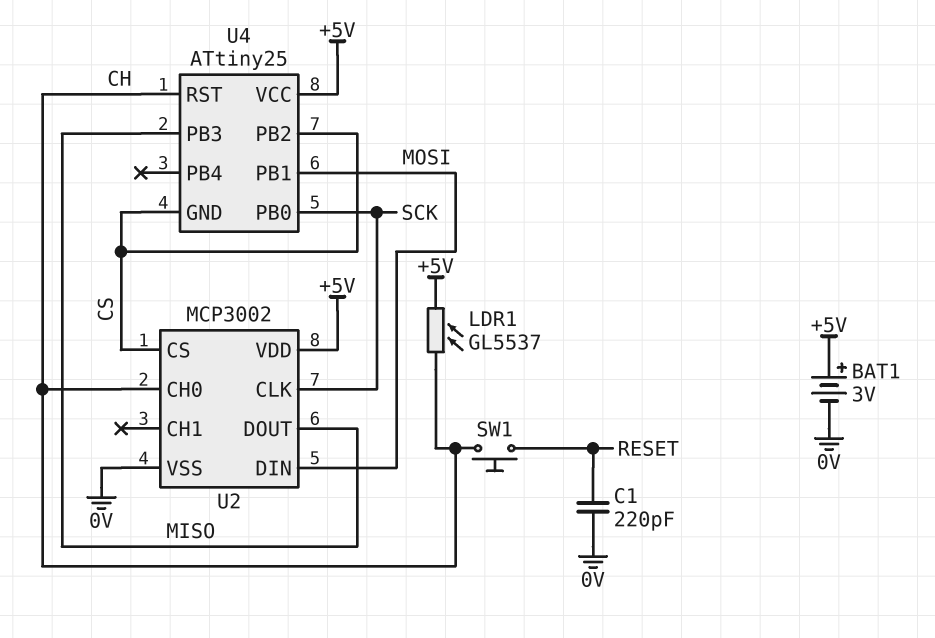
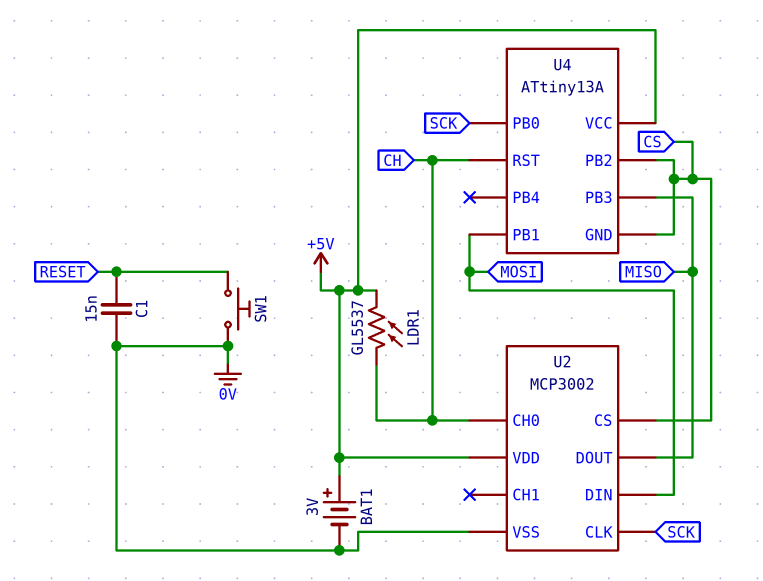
C1: 220pF (0V, RESET) -> 15nF (0V, RESET)
SW1: button (CH, RESET) -> button (0V, RESET)
U4: ATtiny25 -> ATtiny13A

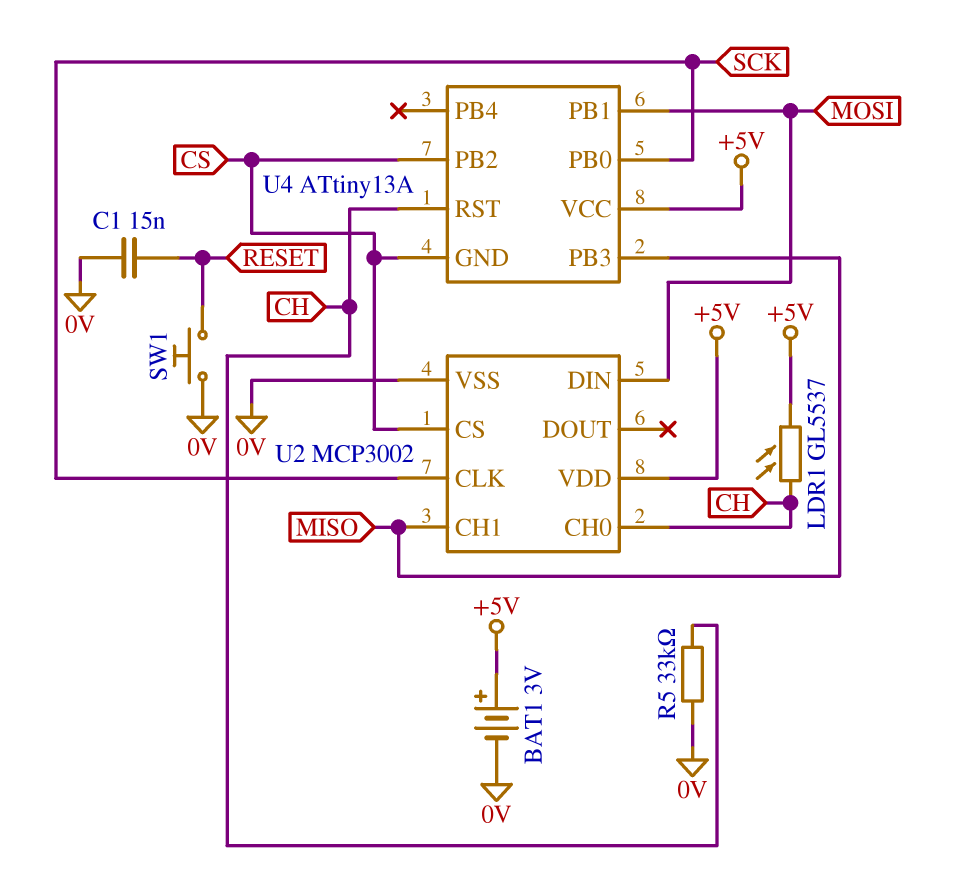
R5: none -> 33k (0V, CH)
U2 pin CH1: none -> MISO
U2 pin DOUT: MISO -> none

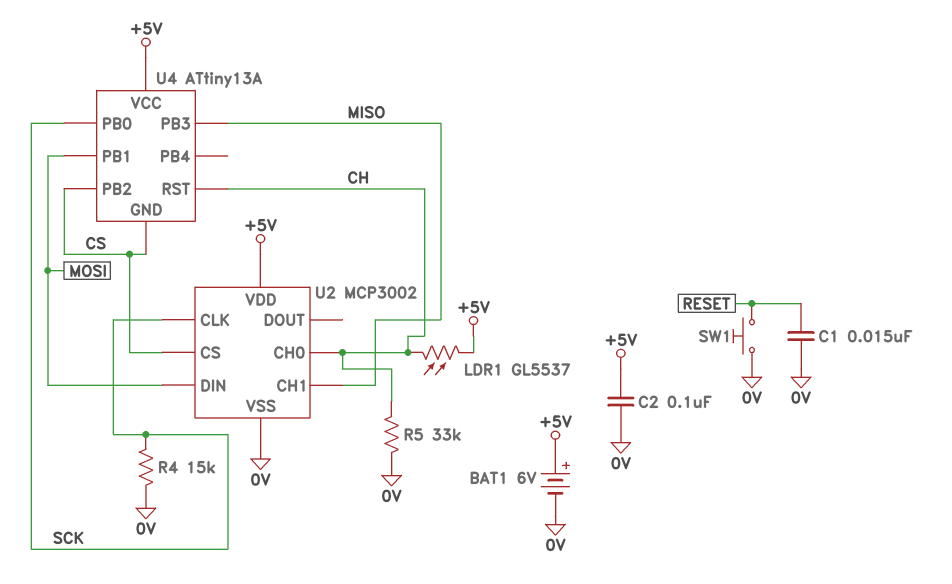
BAT1: 3V (plus +5V, minus 0V) -> 6V (plus +5V, minus 0V)
C2: none -> 100nF (+5V, 0V)
R4: none -> 15k (0V, SCK)

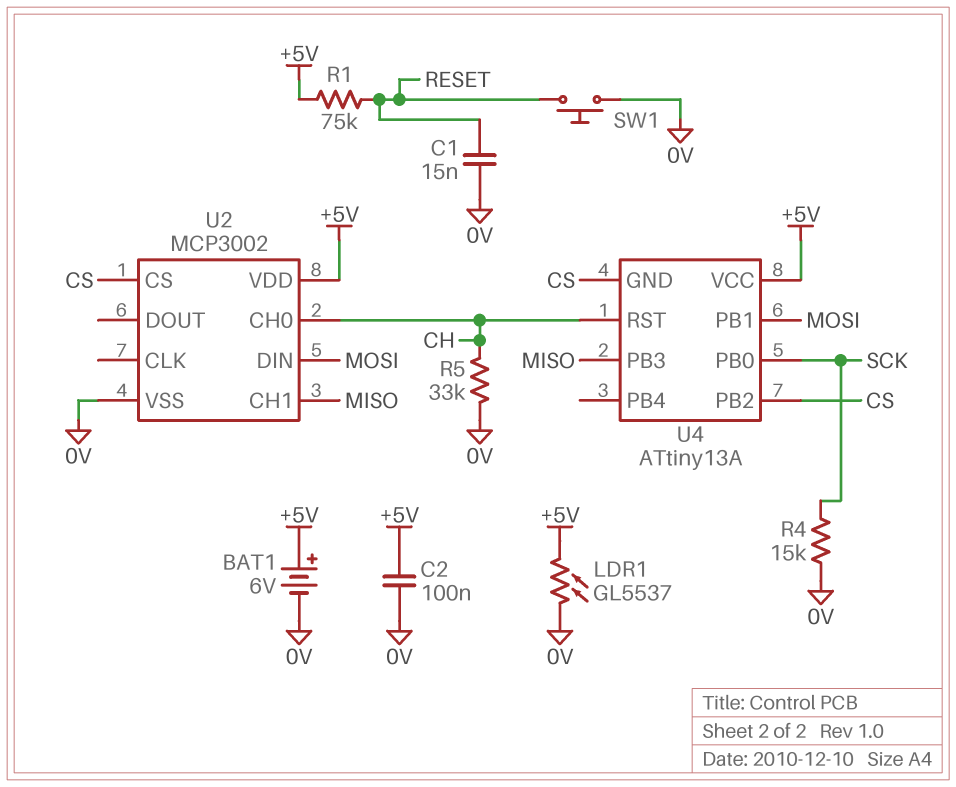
LDR1: GL5537 (+5V, CH) -> GL5537 (+5V, 0V)
R1: none -> 75k (+5V, RESET)
U2 pin CLK: SCK -> none

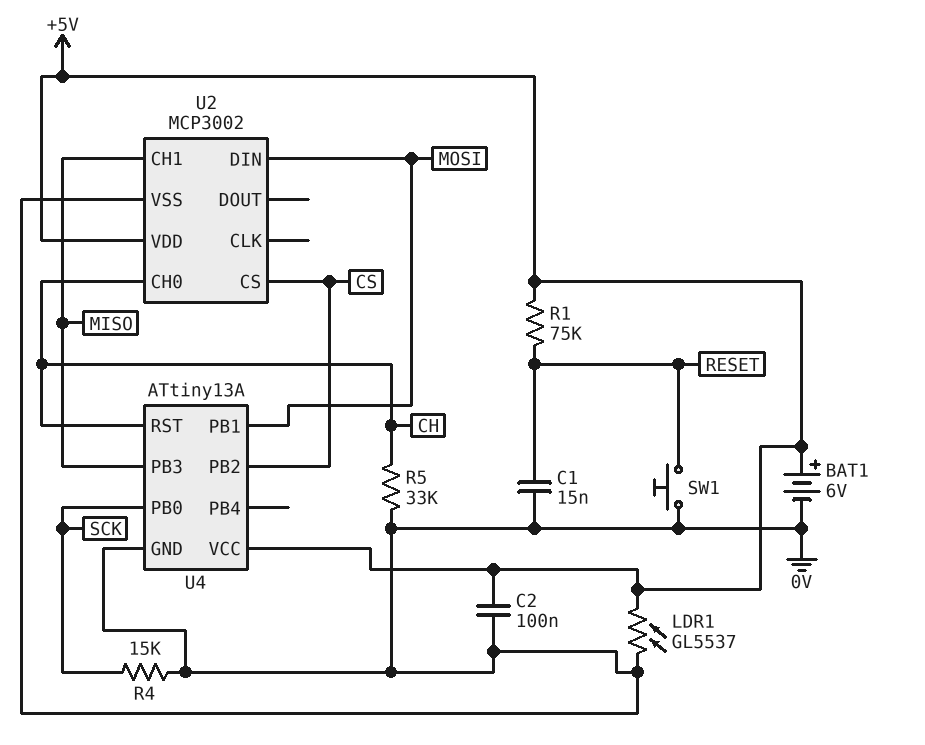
U4 pin GND: CS -> 0V

